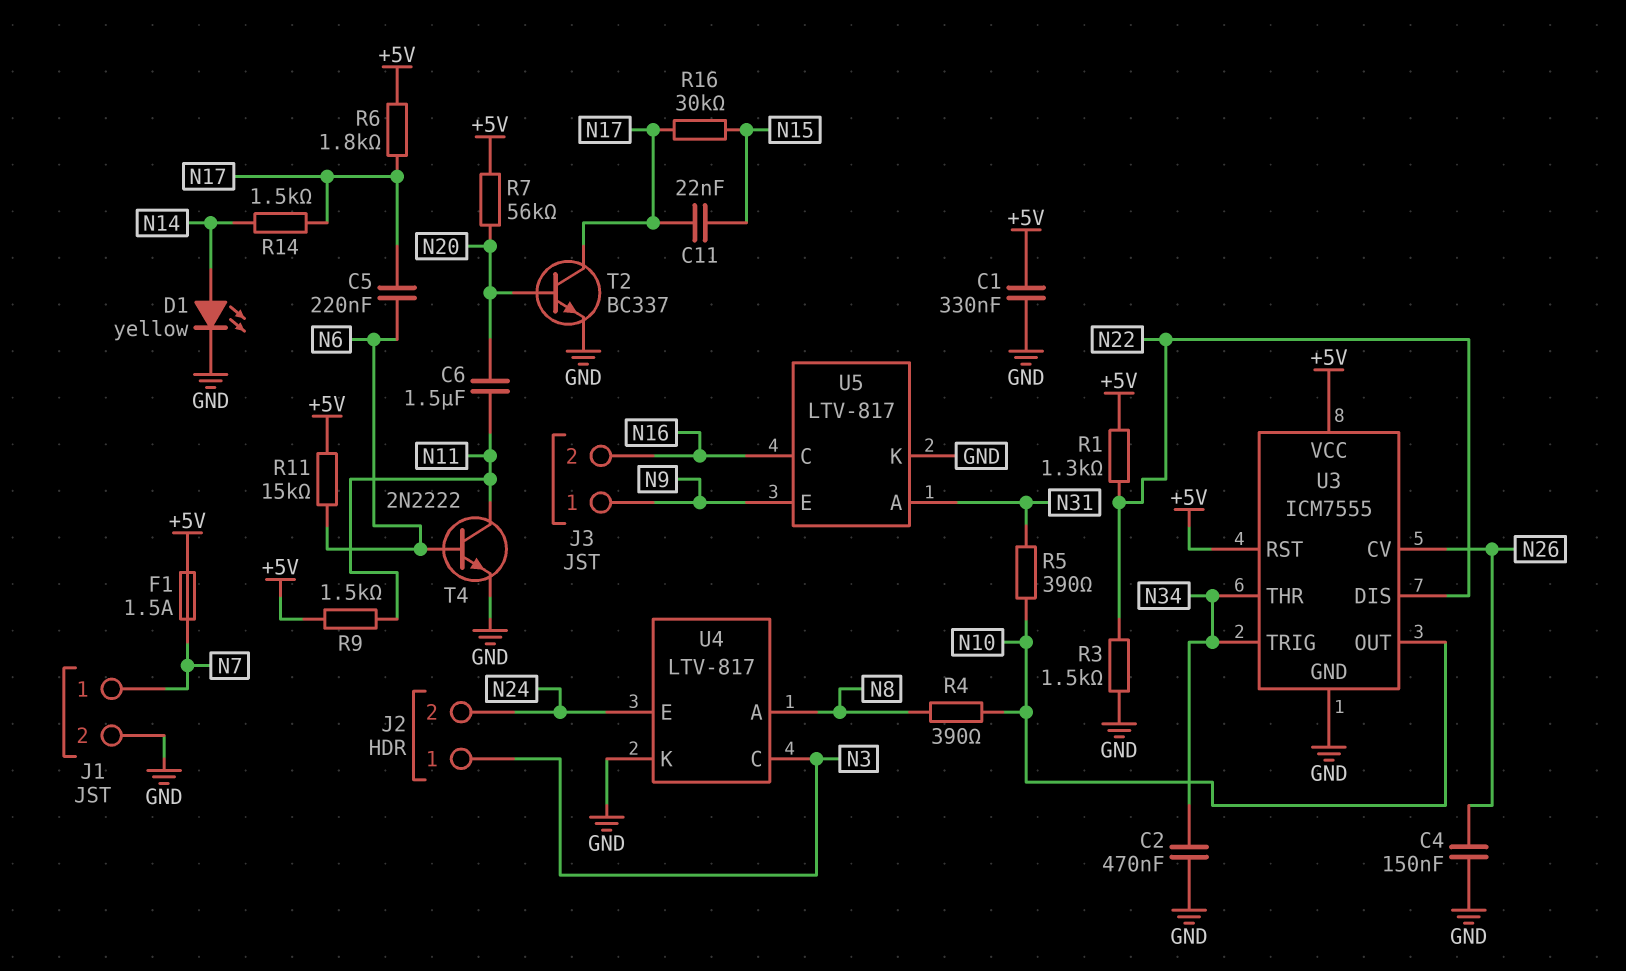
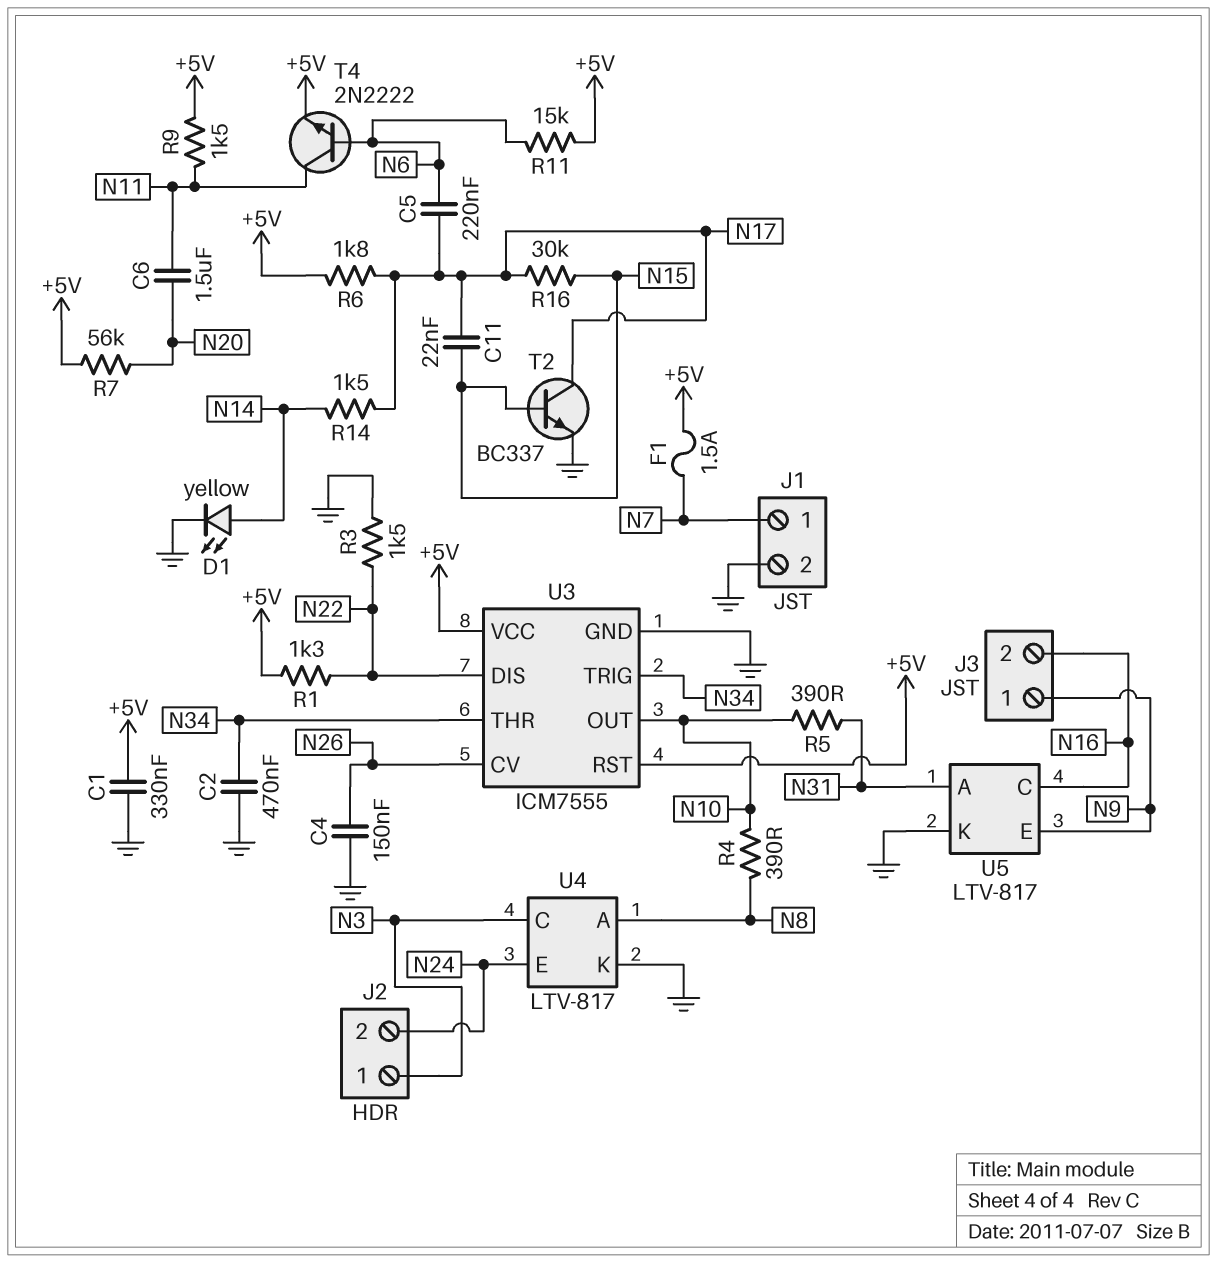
T2: NPN BC337 (B N20, C N17, E GND) -> NPN BC337 (B N15, C N17, E GND)
T4: NPN 2N2222 (B N6, C N11, E GND) -> NPN 2N2222 (B N6, C N11, E +5V)

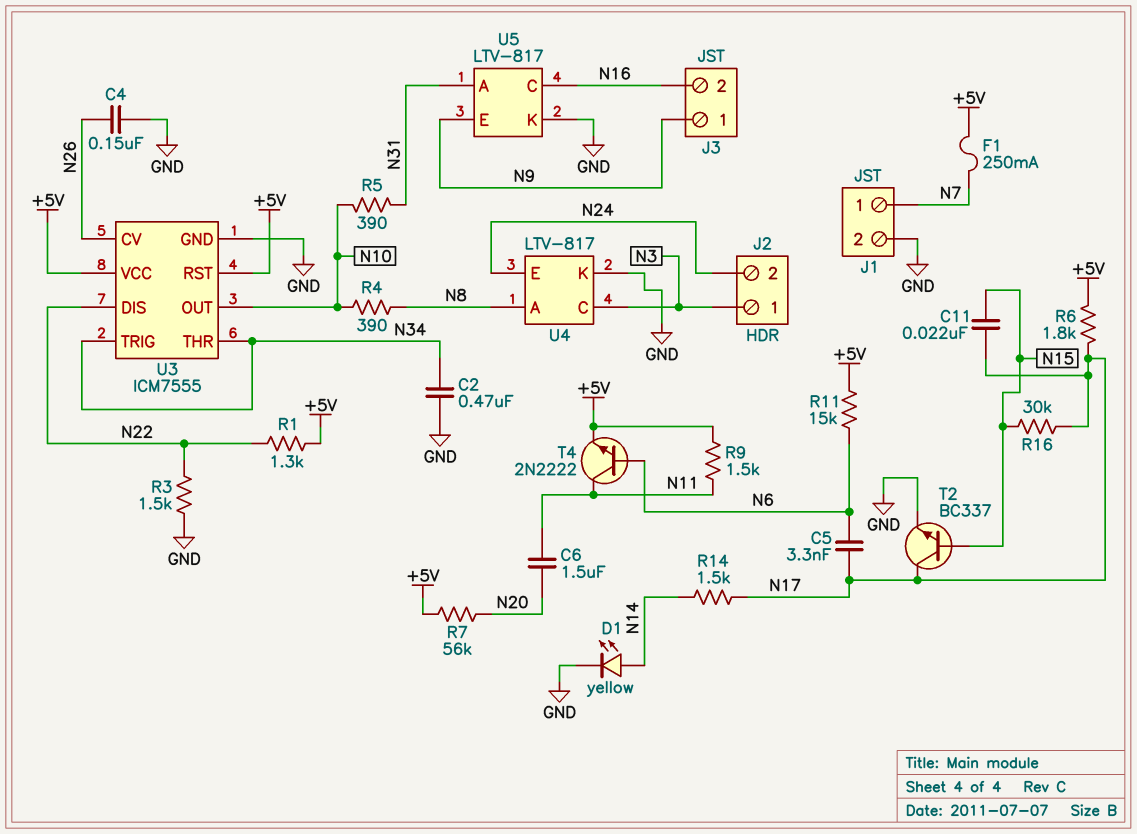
C1: 330nF (+5V, GND) -> none
C5: 220nF (N6, N17) -> 3.3nF (N6, N17)
F1: 1.5A (+5V, N7) -> 250mA (+5V, N7)

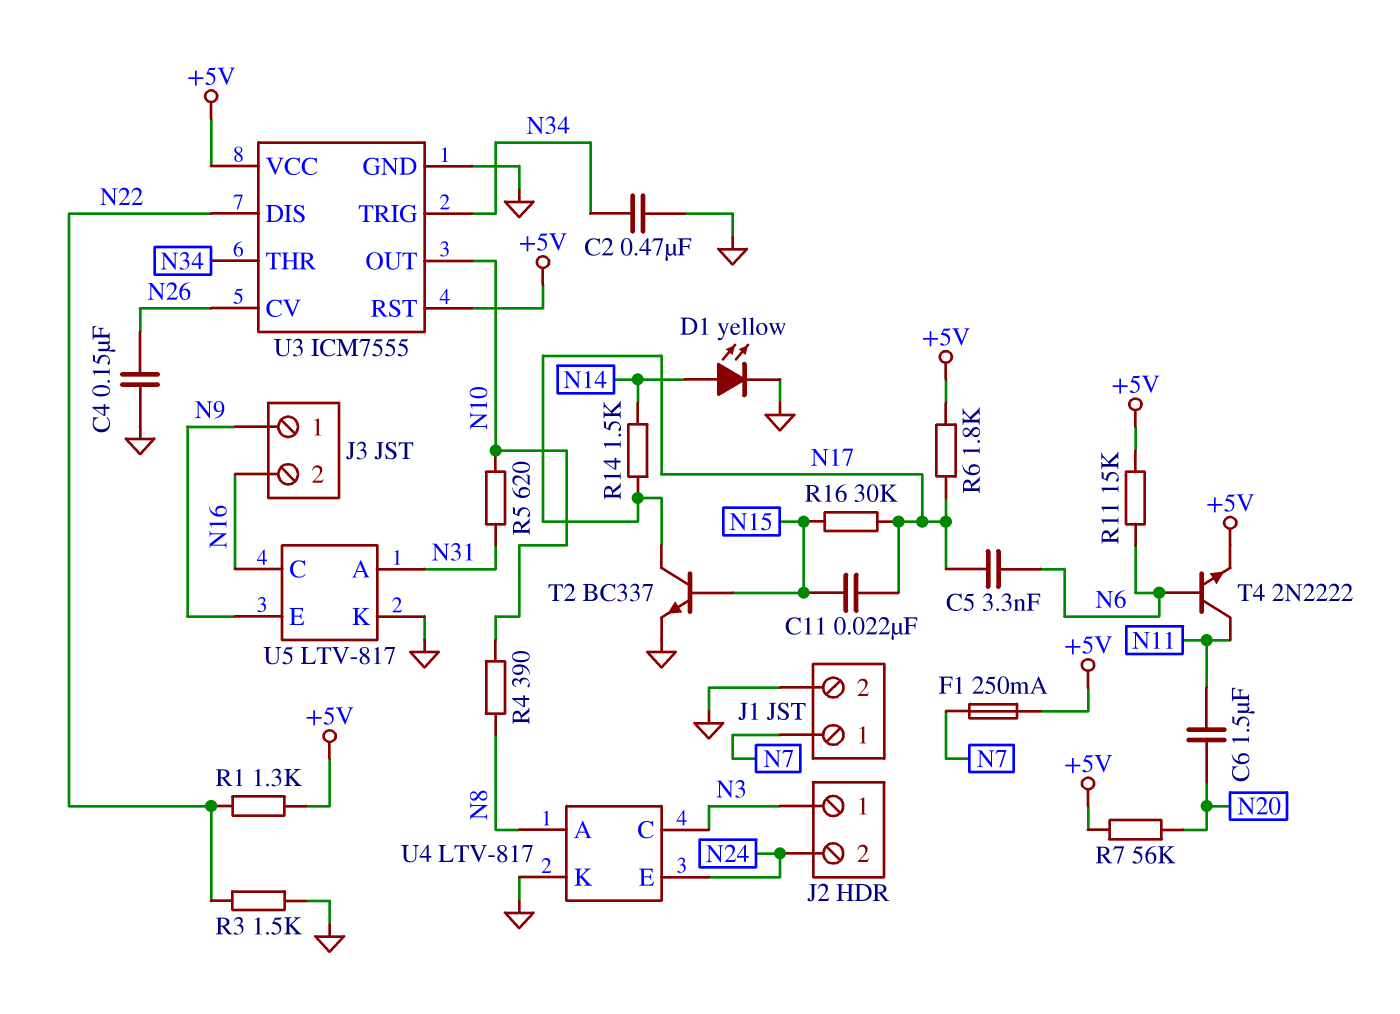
R5: 390 (N10, N31) -> 620 (N10, N31)
R9: 1.5k (+5V, N11) -> none

